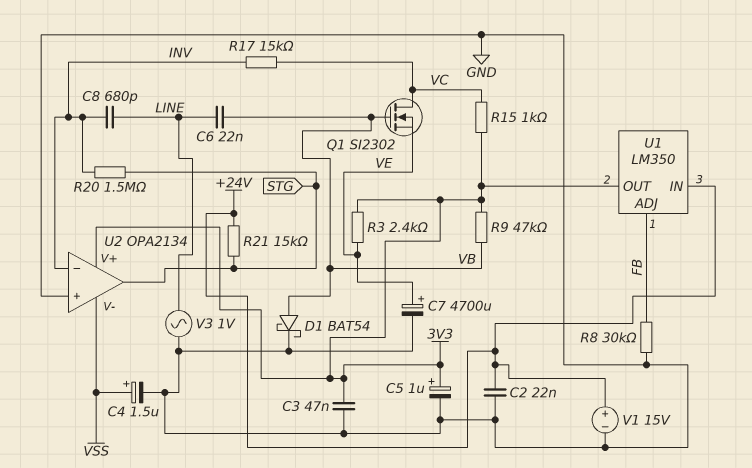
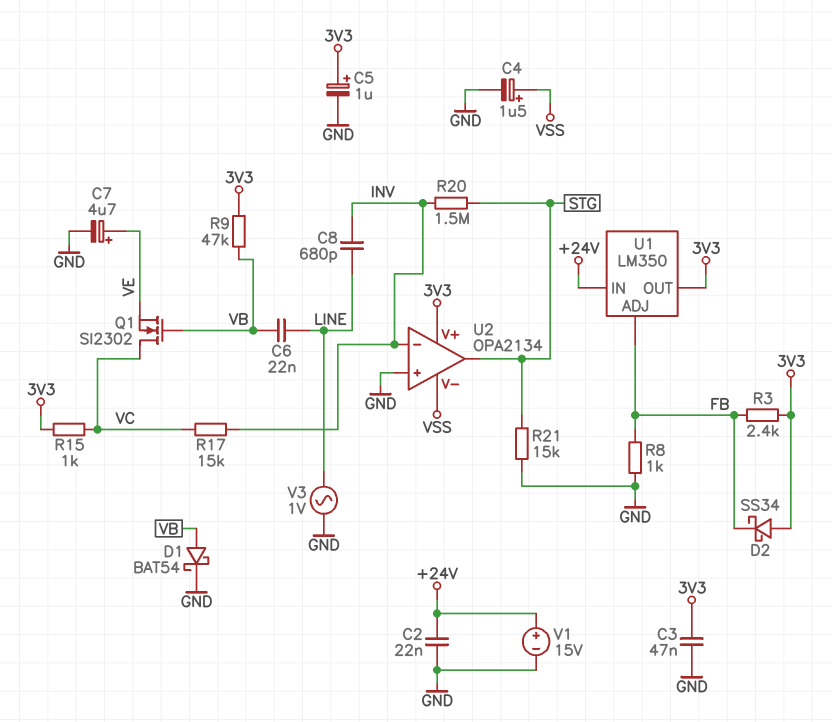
C7: 4700uF (plus VE, minus GND) -> 4.7uF (plus VE, minus GND)
D2: none -> schottky SS34 (A 3V3, K FB)
R3: 2.4k (3V3, VE) -> 2.4k (3V3, FB)
R8: 30k (FB, GND) -> 1k (FB, GND)
R21: 15k (+24V, STG) -> 15k (GND, STG)

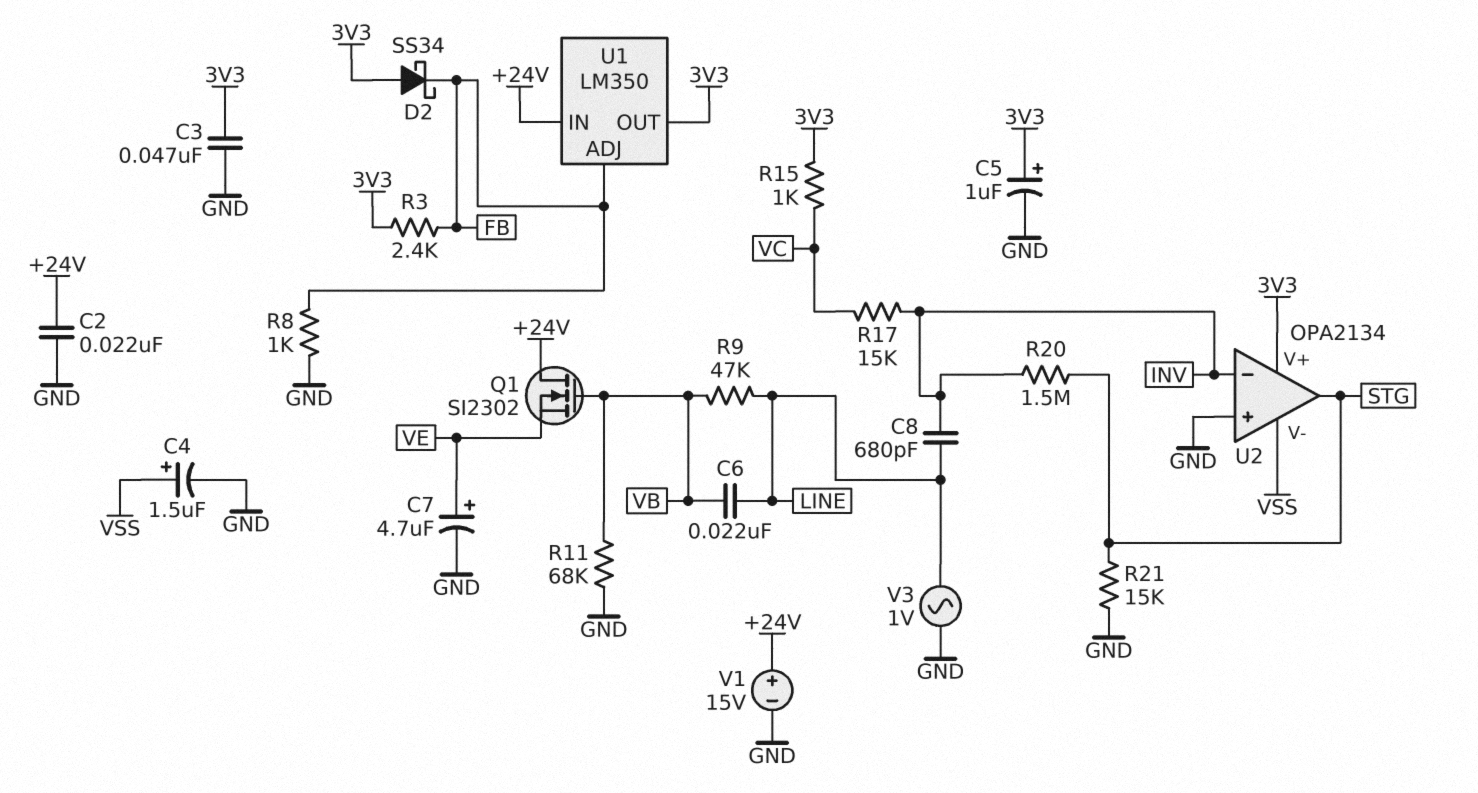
D1: schottky BAT54 (A VB, K GND) -> none
Q1: NMOS SI2302 (G VB, D VC, S VE) -> NMOS SI2302 (G VB, D +24V, S VE)
R9: 47k (3V3, VB) -> 47k (LINE, VB)
R11: none -> 68k (GND, VB)

